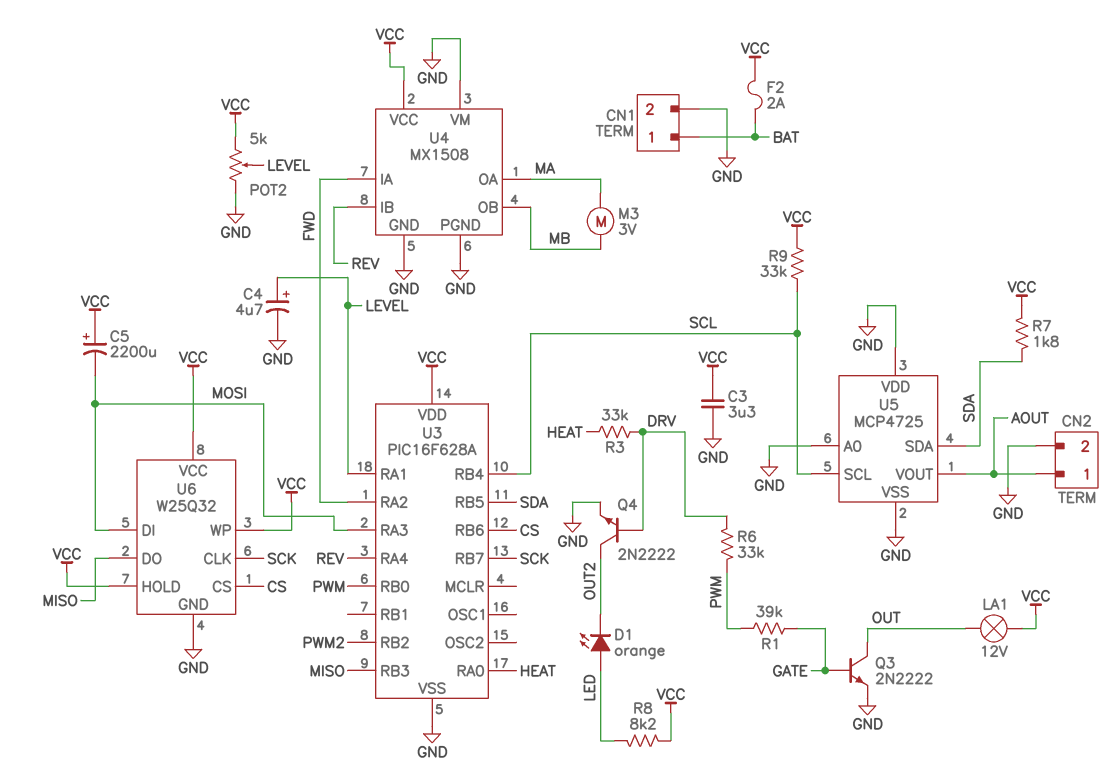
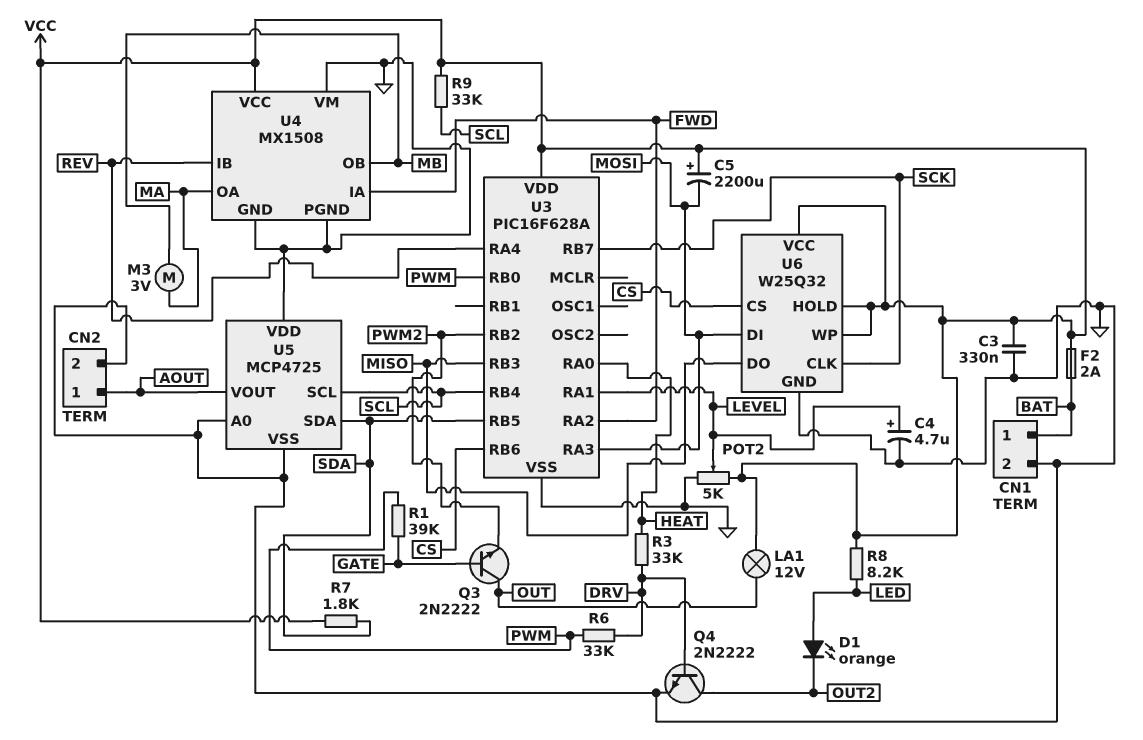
C3: 3.3uF (GND, VCC) -> 330nF (GND, VCC)
Q3: NPN 2N2222 (B GATE, C OUT, E GND) -> NPN 2N2222 (B GATE, C OUT, E PWM2)

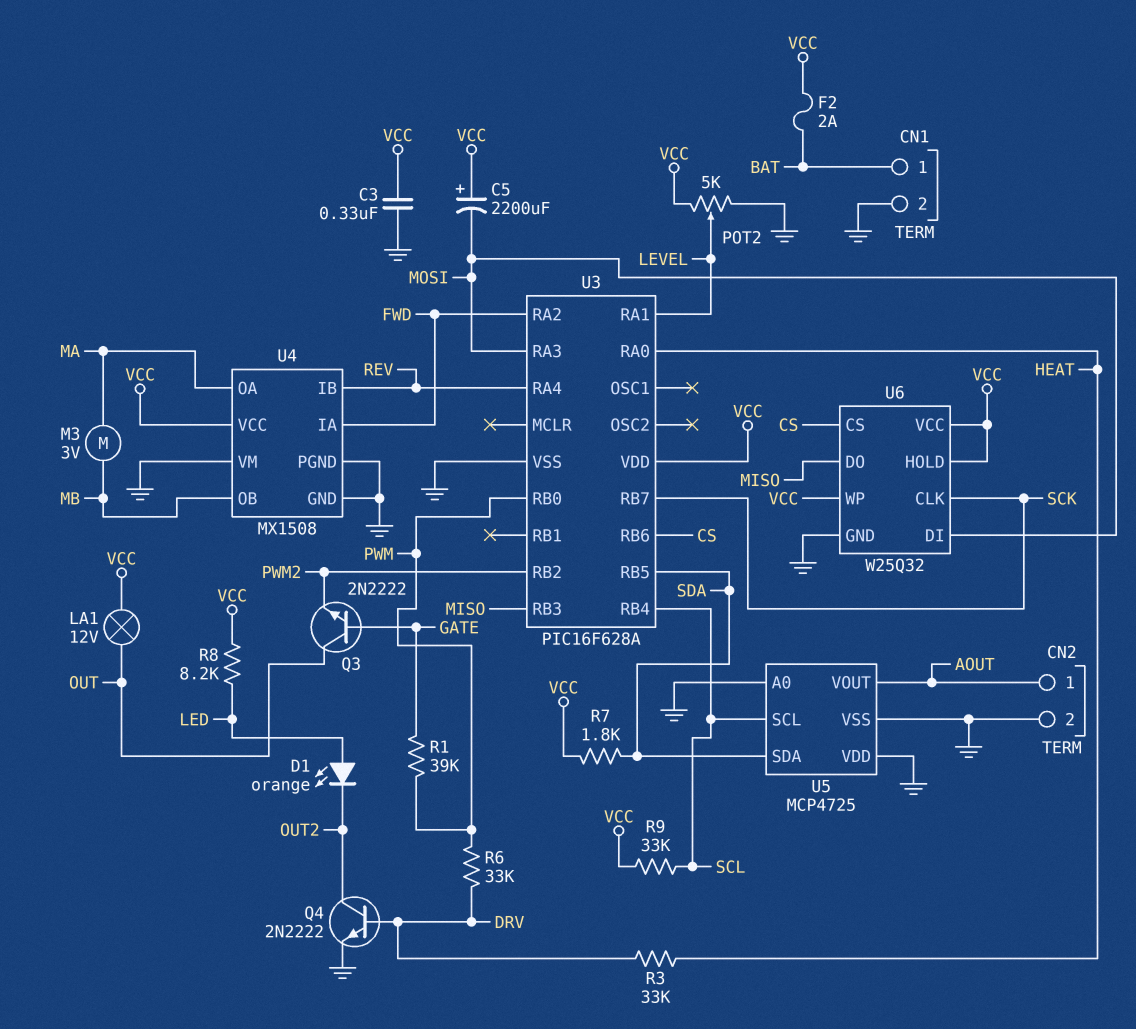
C4: 4.7uF (plus LEVEL, minus GND) -> none

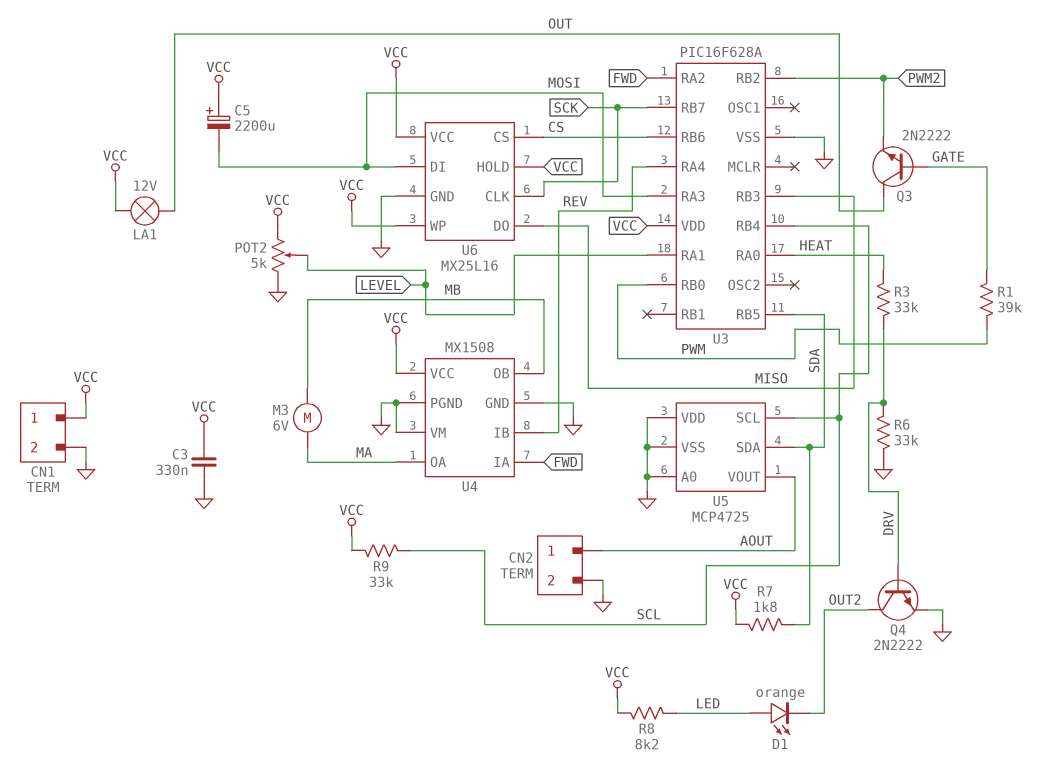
CN1 pin 1: BAT -> VCC
F2: 2A (BAT, VCC) -> none
M3: motor 3V (MA, MB) -> motor 6V (MA, MB)
R6: 33k (DRV, PWM) -> 33k (DRV, GND)
U6: W25Q32 -> MX25L16

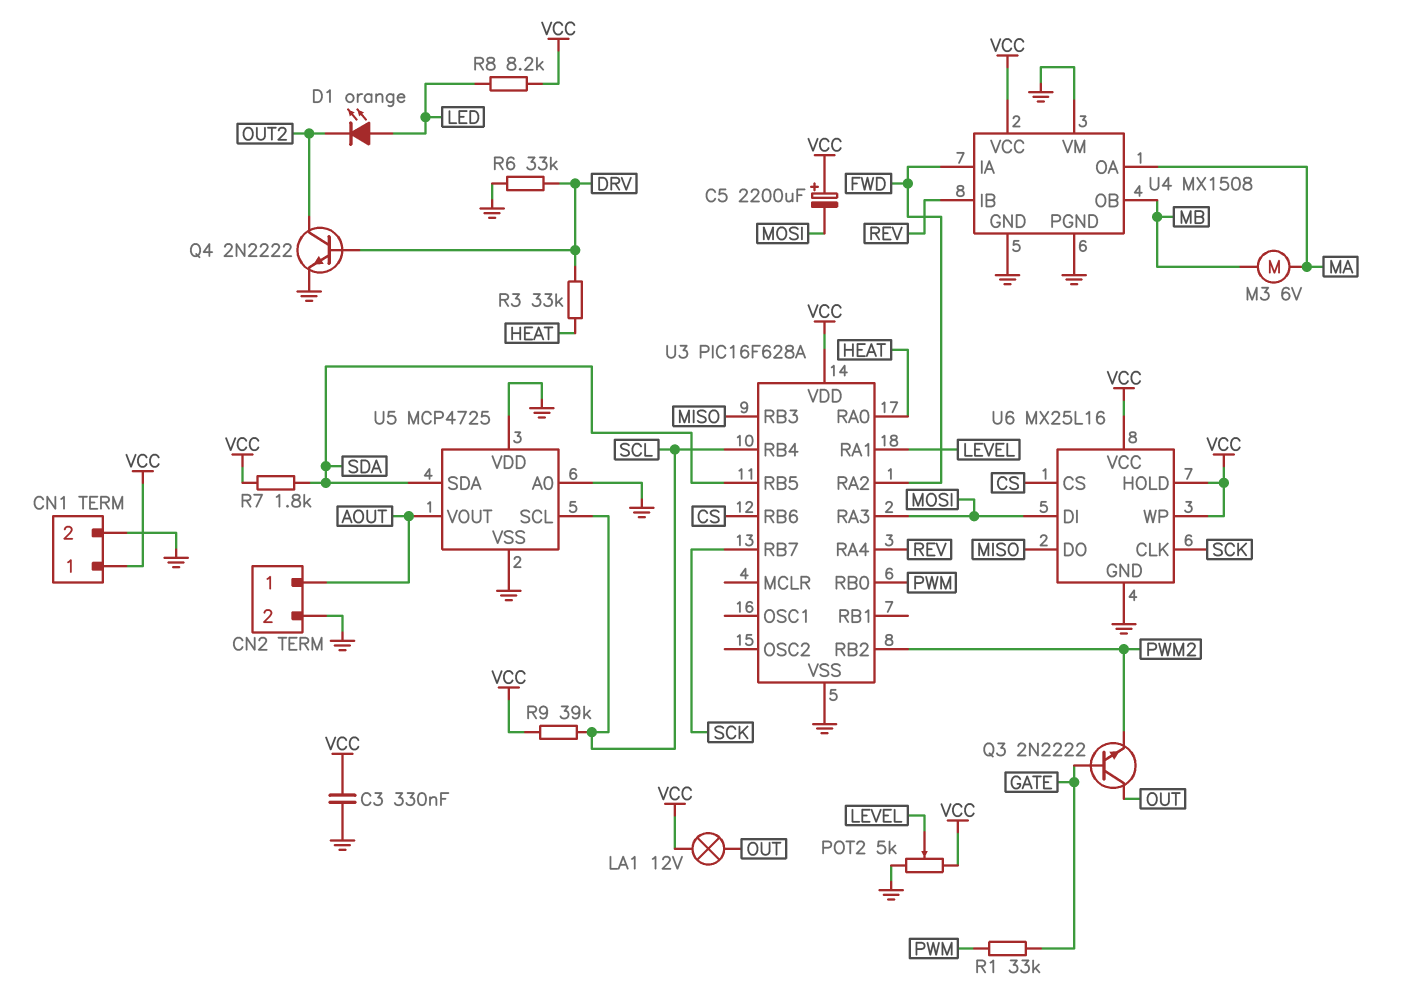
R1: 39k (GATE, PWM) -> 33k (GATE, PWM)
R9: 33k (SCL, VCC) -> 39k (SCL, VCC)

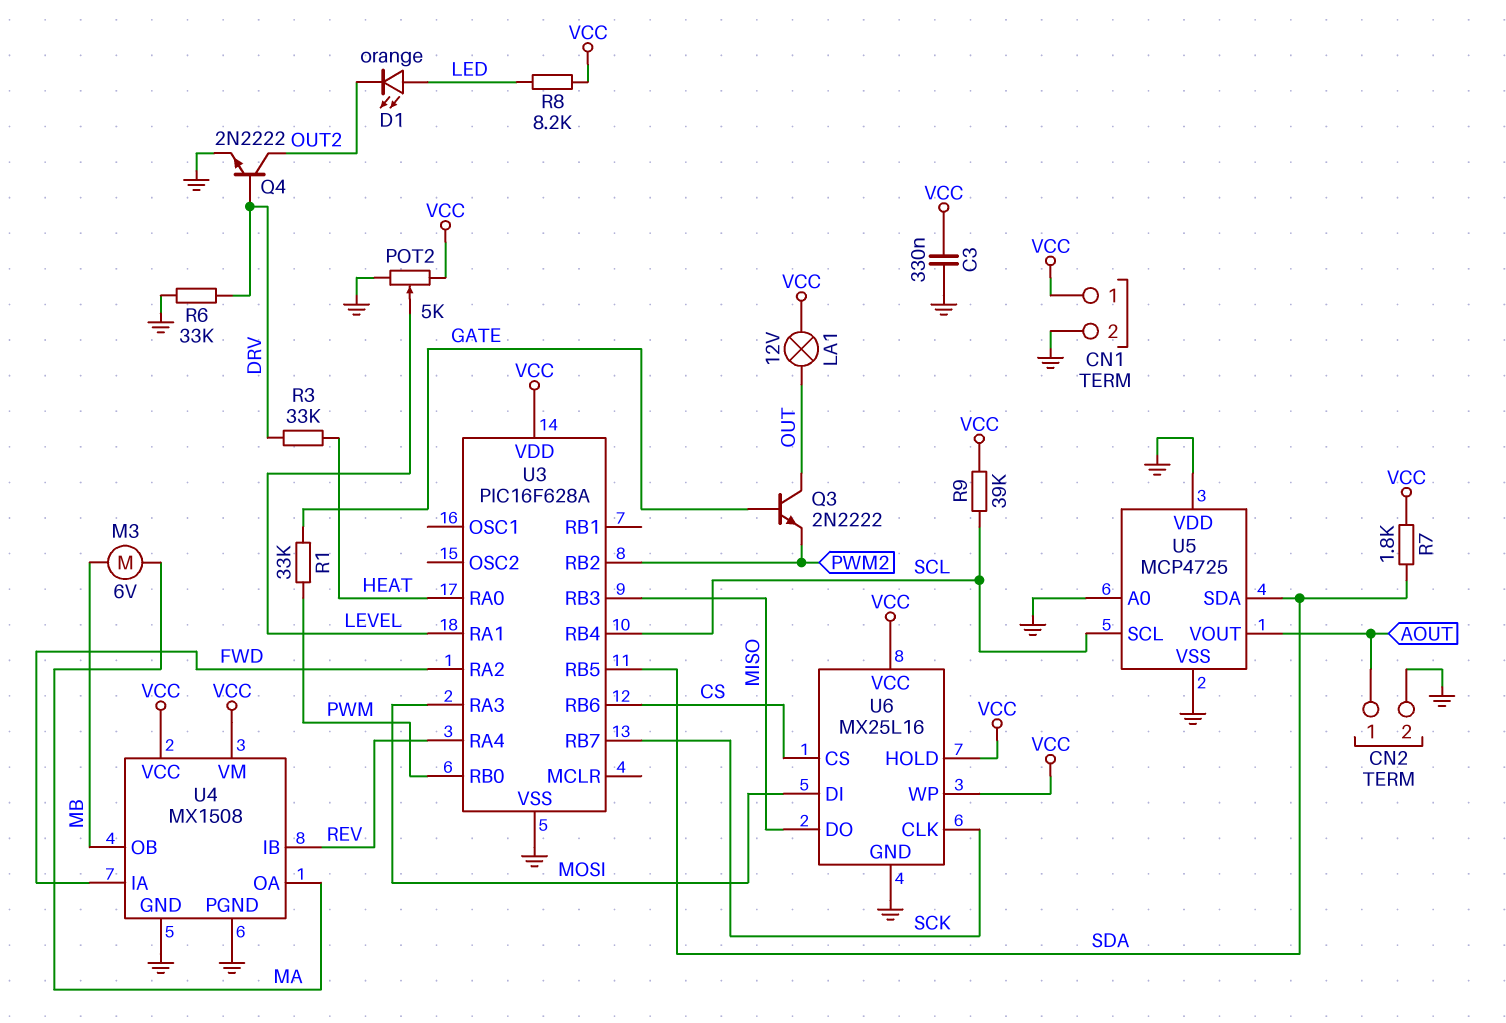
C5: 2200uF (plus VCC, minus MOSI) -> none
U4 pin VM: GND -> VCC

